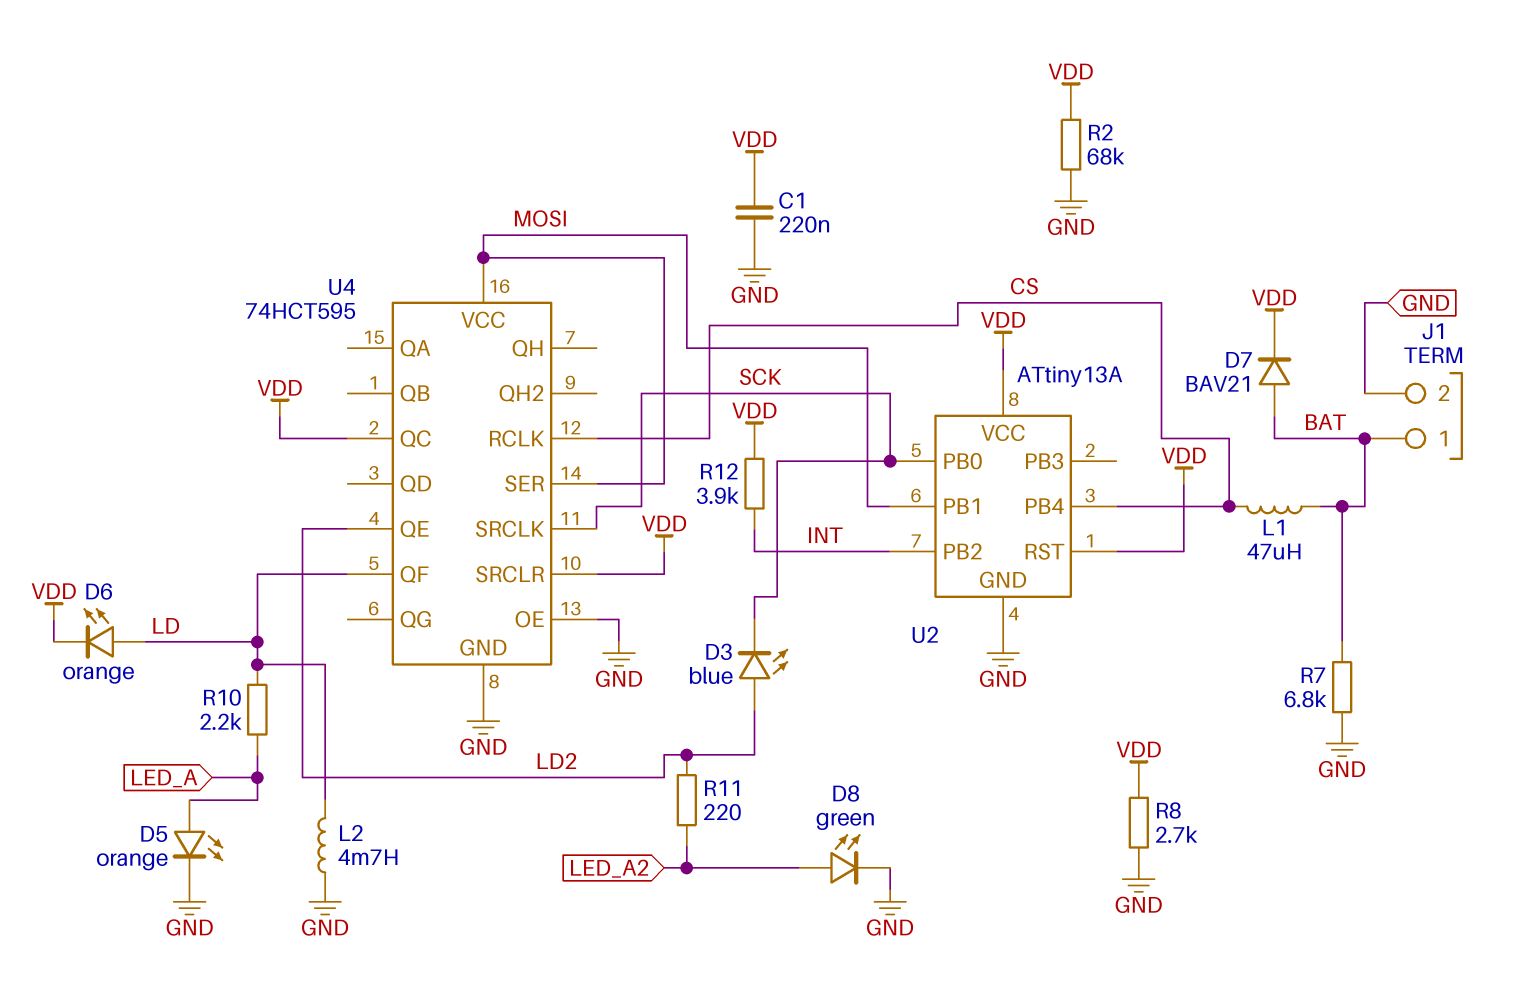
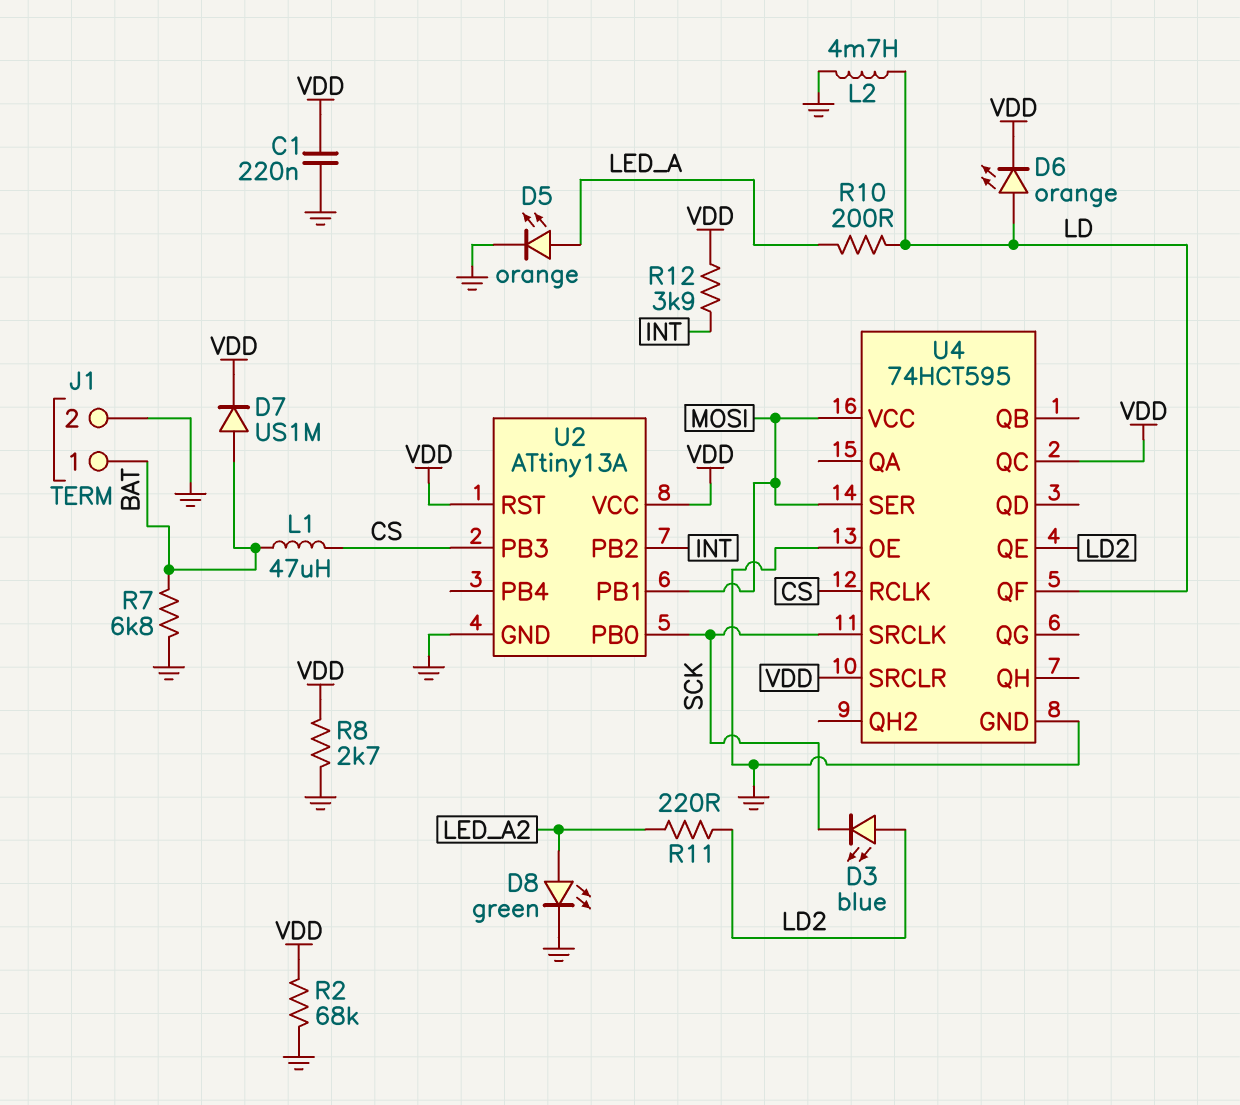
D7: diode BAV21 (A BAT, K VDD) -> diode US1M (A BAT, K VDD)
R10: 2.2k (LD, LED_A) -> 200 (LD, LED_A)
U2 pin PB3: none -> CS
U2 pin PB4: CS -> none

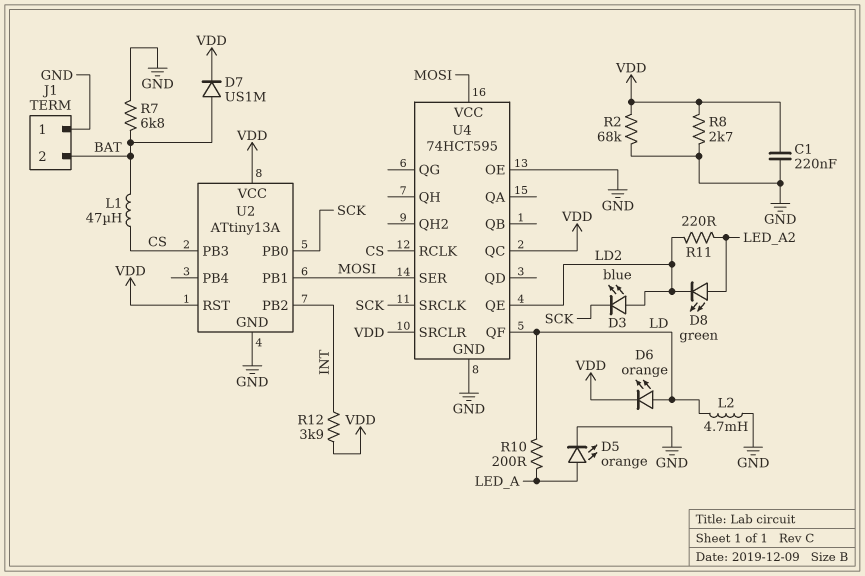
D8: LED green (A LED_A2, K GND) -> LED green (A LED_A2, K LD2)
J1 pin 1: BAT -> GND
J1 pin 2: GND -> BAT

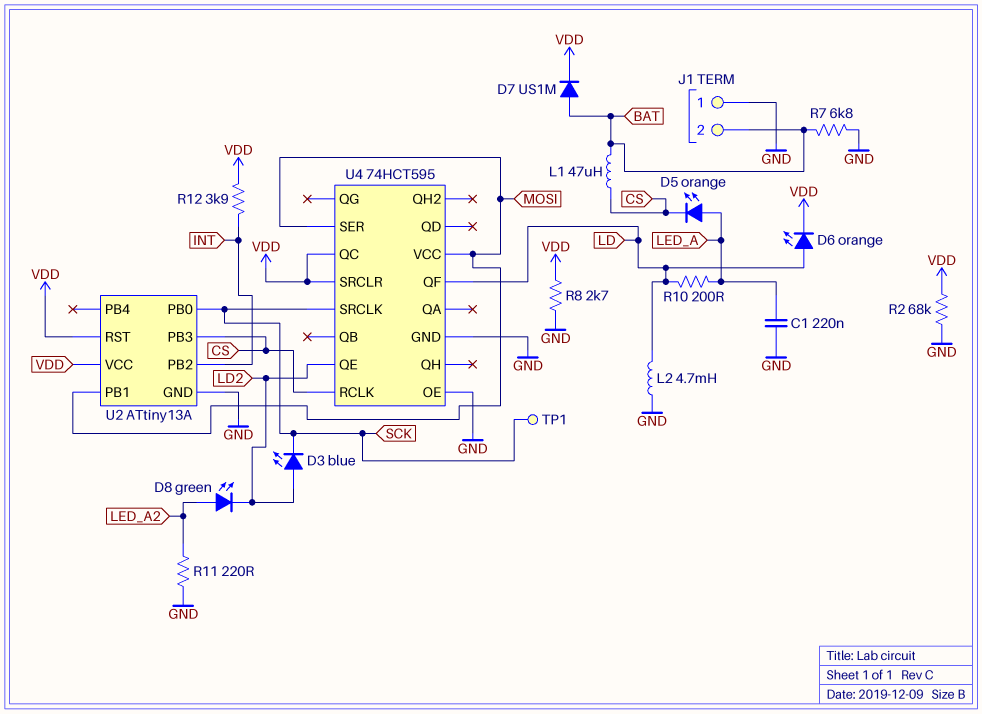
C1: 220nF (GND, VDD) -> 220nF (GND, LED_A)
D5: LED orange (A LED_A, K GND) -> LED orange (A LED_A, K CS)
R11: 220 (LD2, LED_A2) -> 220 (GND, LED_A2)
TP1: none -> test point (SCK)

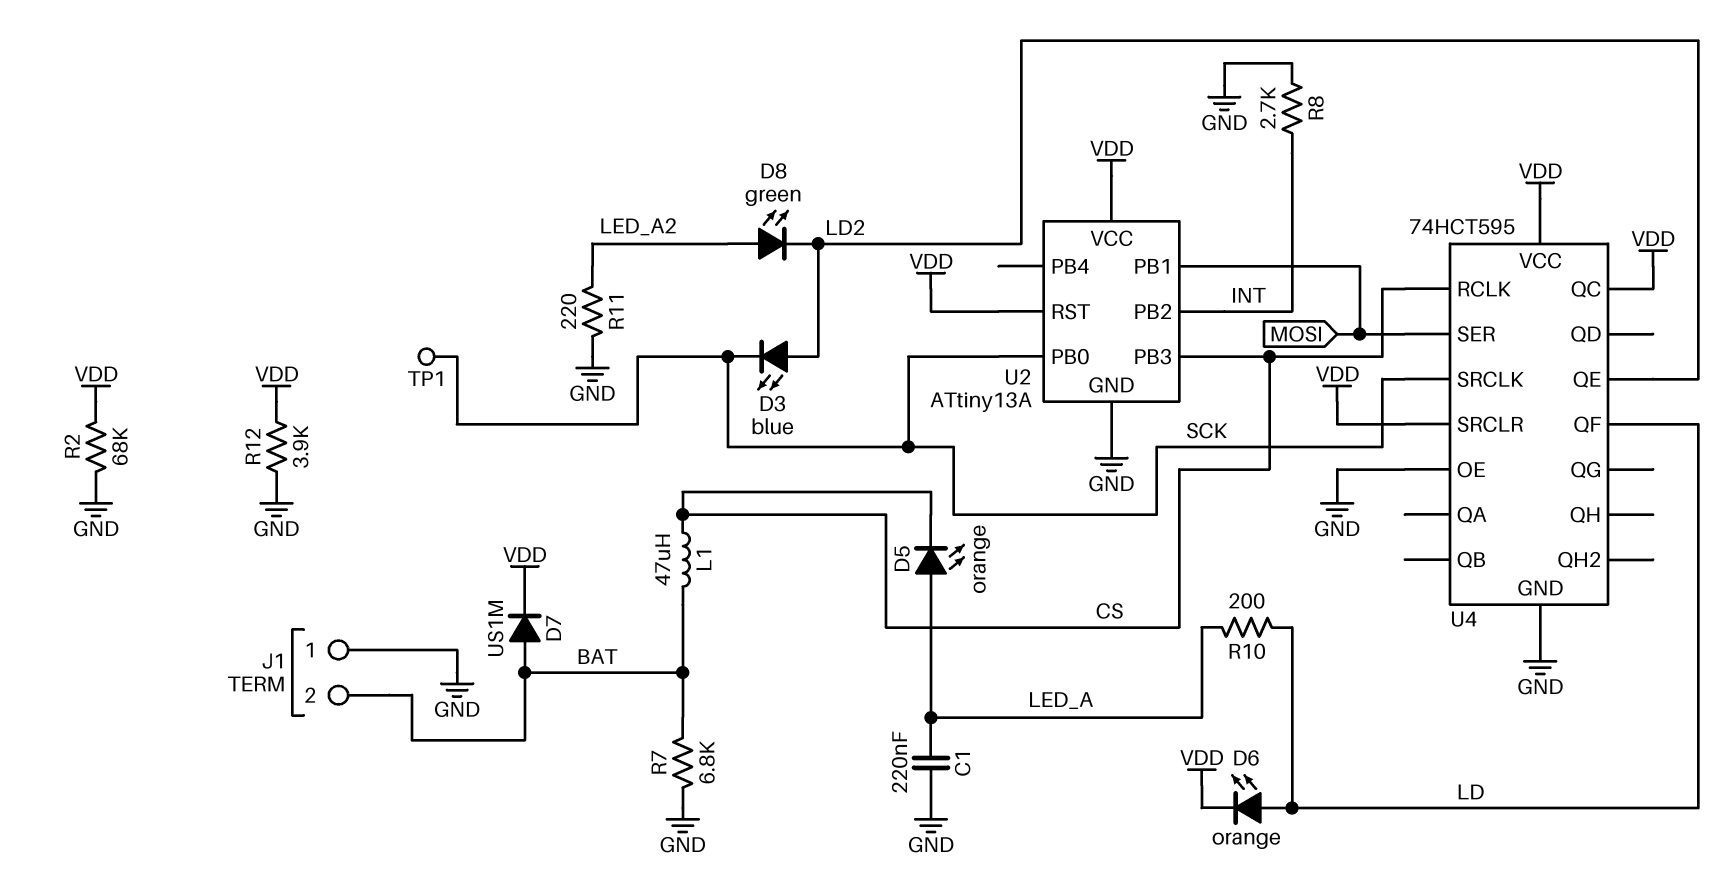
L2: 4.7mH (GND, LD) -> none
R8: 2.7k (GND, VDD) -> 2.7k (GND, INT)
R12: 3.9k (INT, VDD) -> 3.9k (GND, VDD)
U4 pin VCC: MOSI -> VDD

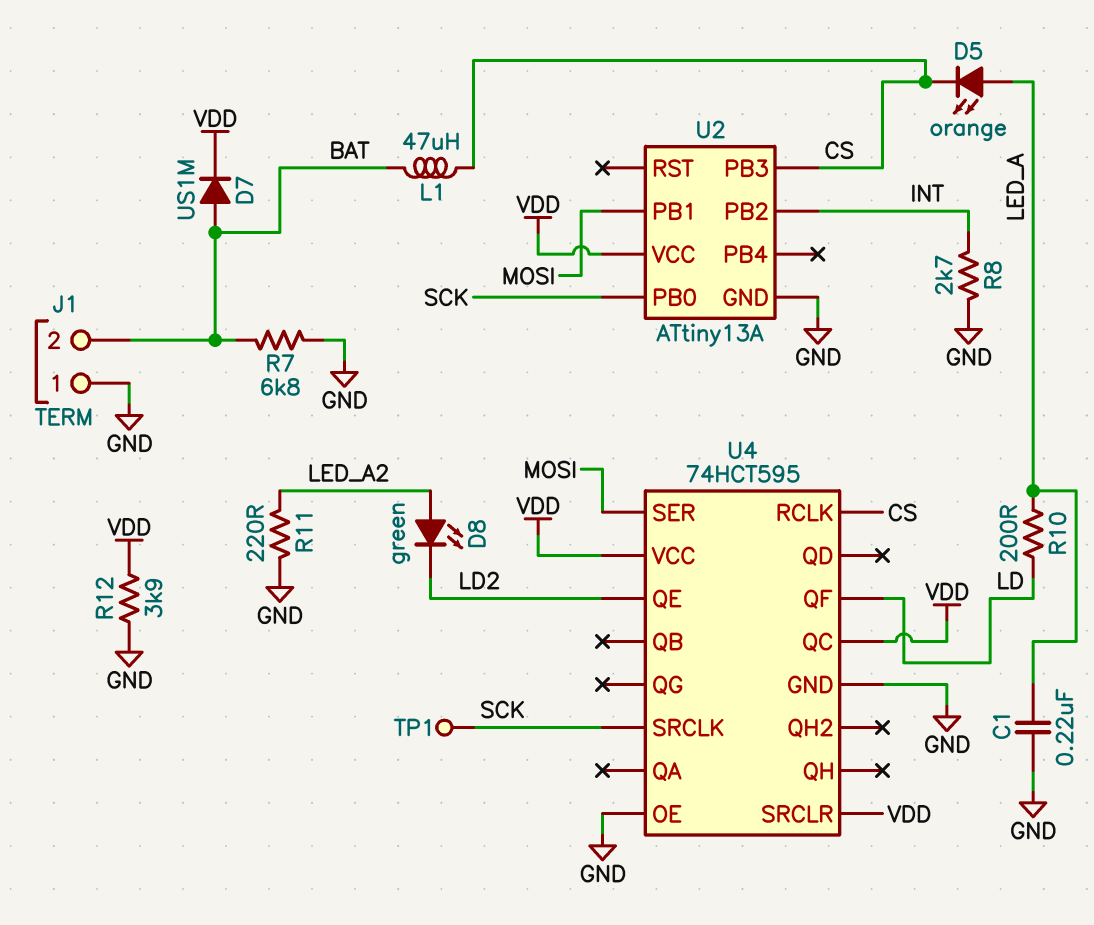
D3: LED blue (A LD2, K SCK) -> none
D6: LED orange (A LD, K VDD) -> none
R2: 68k (GND, VDD) -> none
U2 pin RST: VDD -> none

